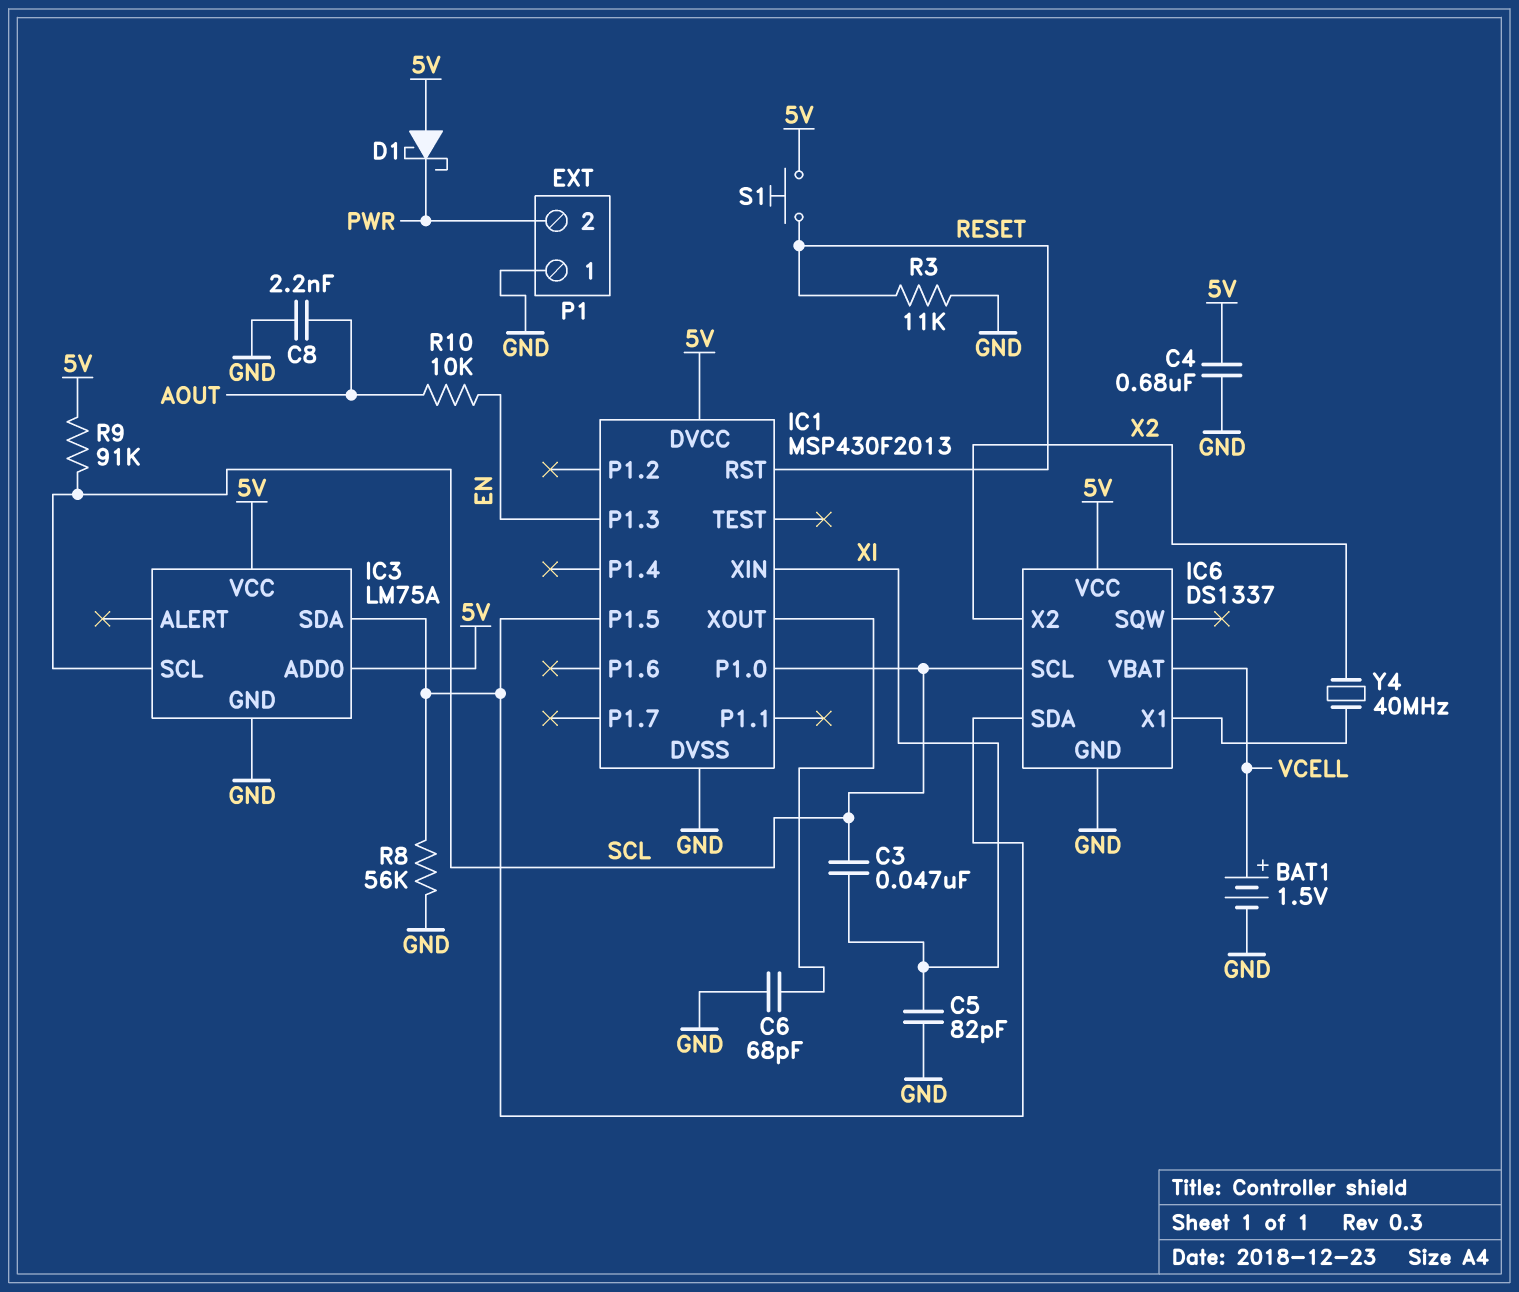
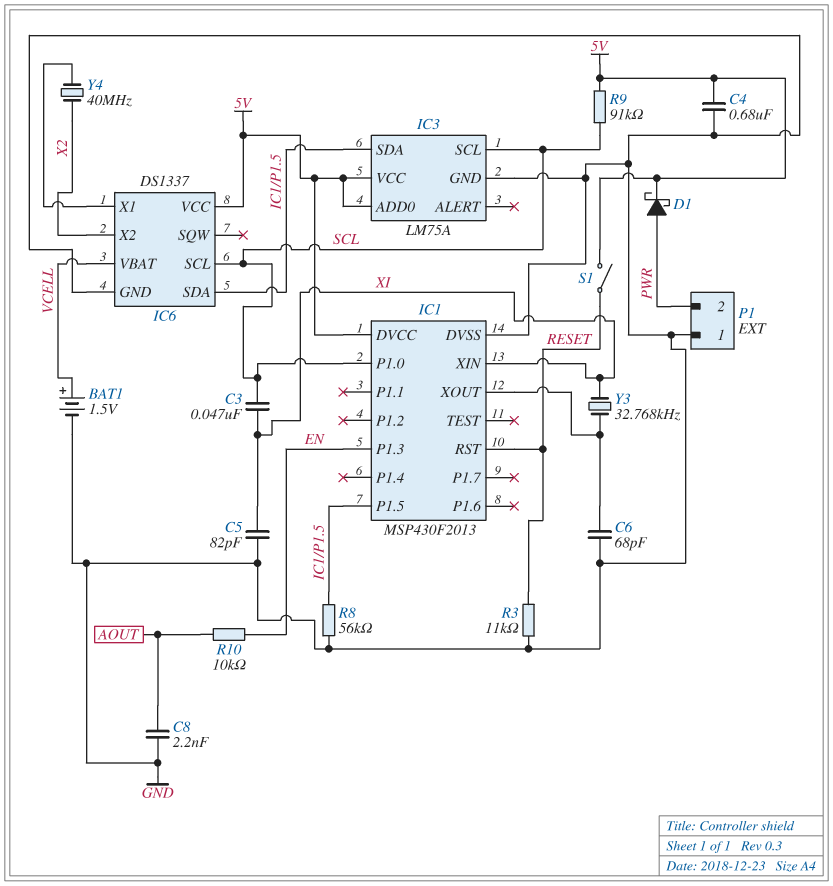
D1: schottky (A 5V, K PWR) -> schottky (A PWR, K 5V)
S1: button (5V, RESET) -> switch (5V, RESET)
Y3: none -> 32.768kHz (IC1/XOUT, XI)

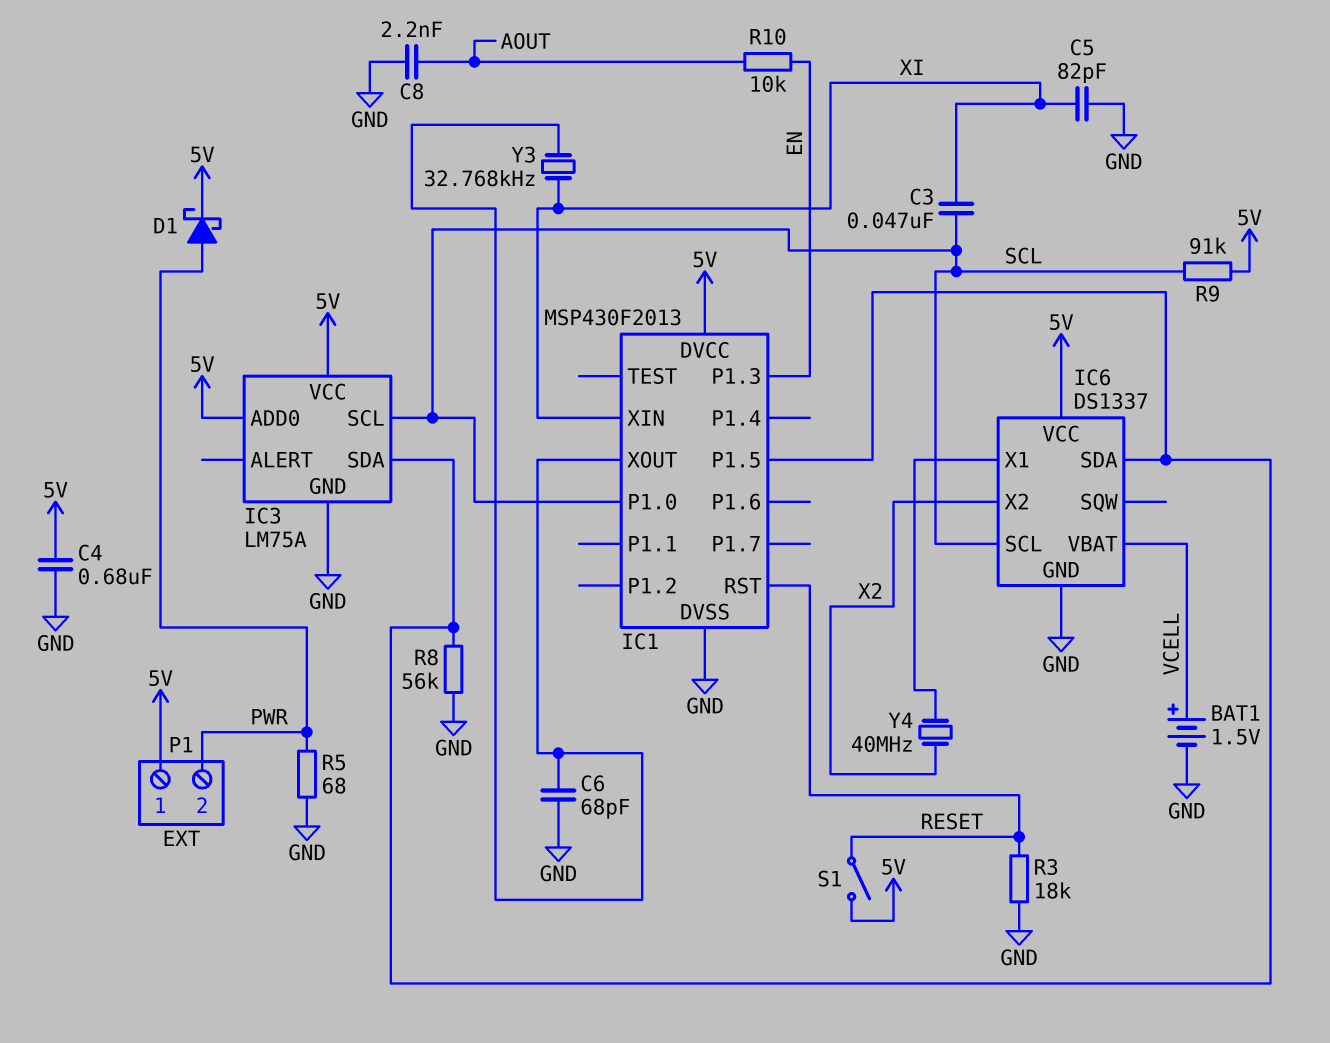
P1 pin 1: GND -> 5V
R3: 11k (GND, RESET) -> 18k (GND, RESET)
R5: none -> 68 (GND, PWR)

